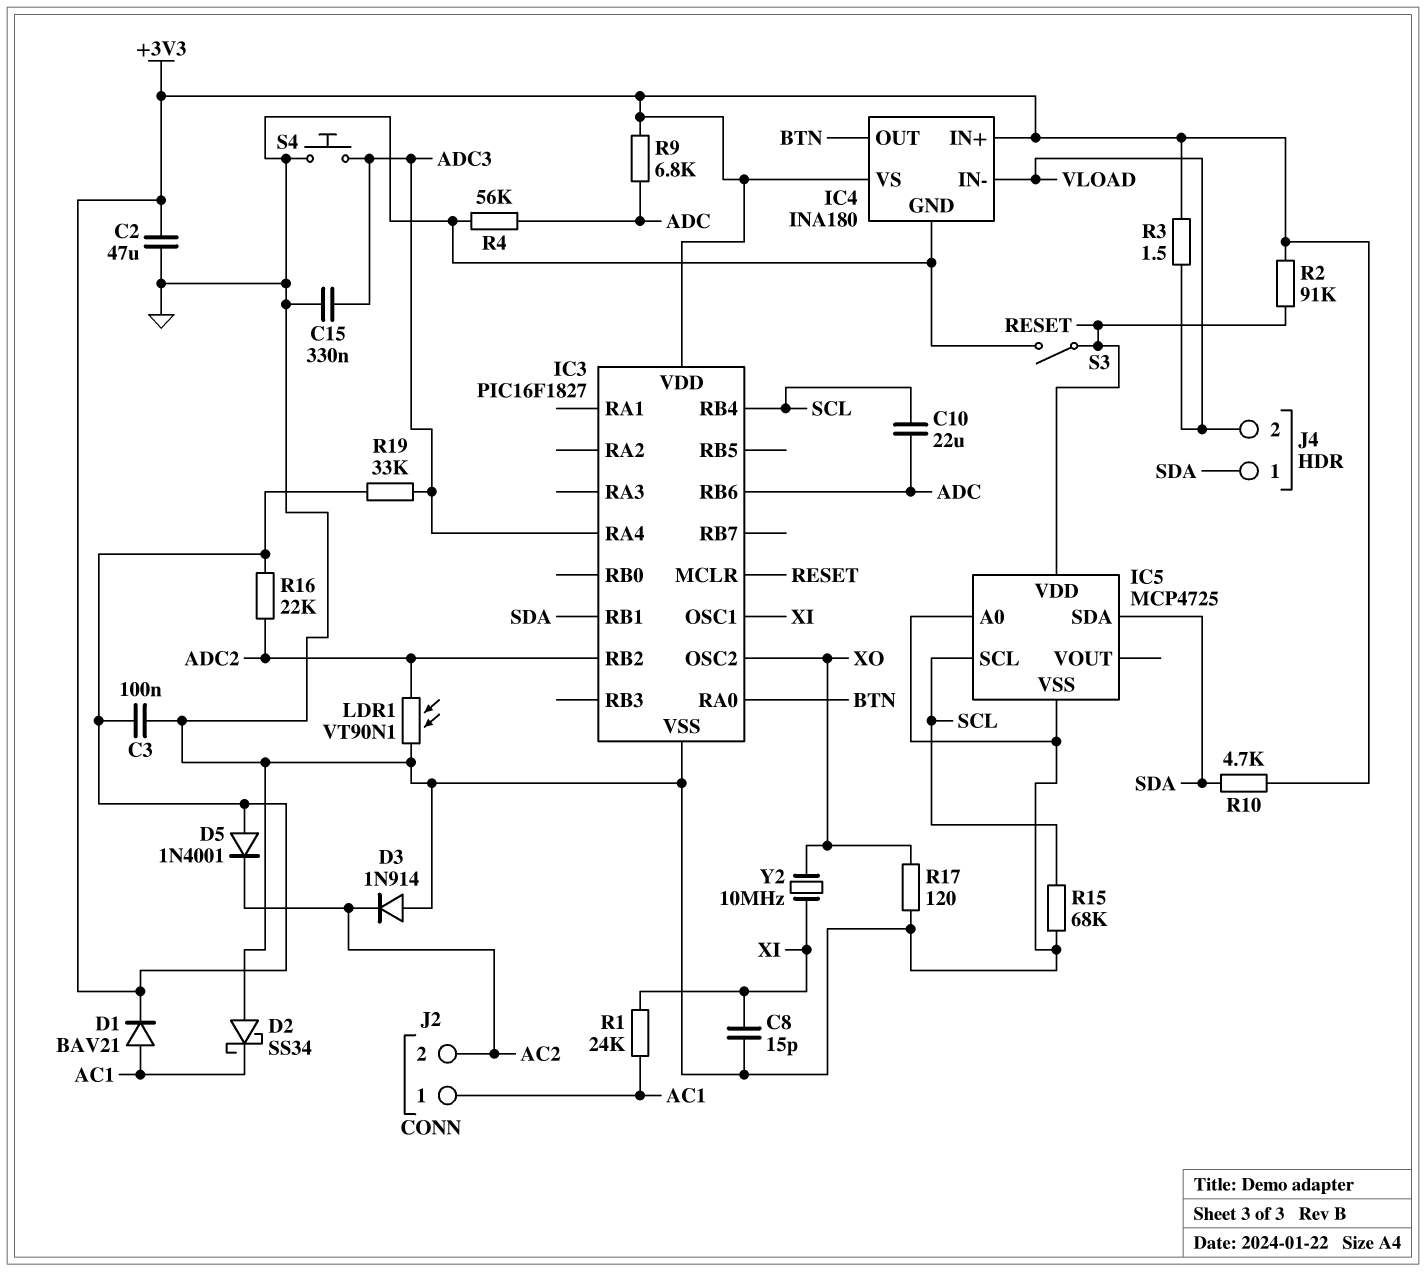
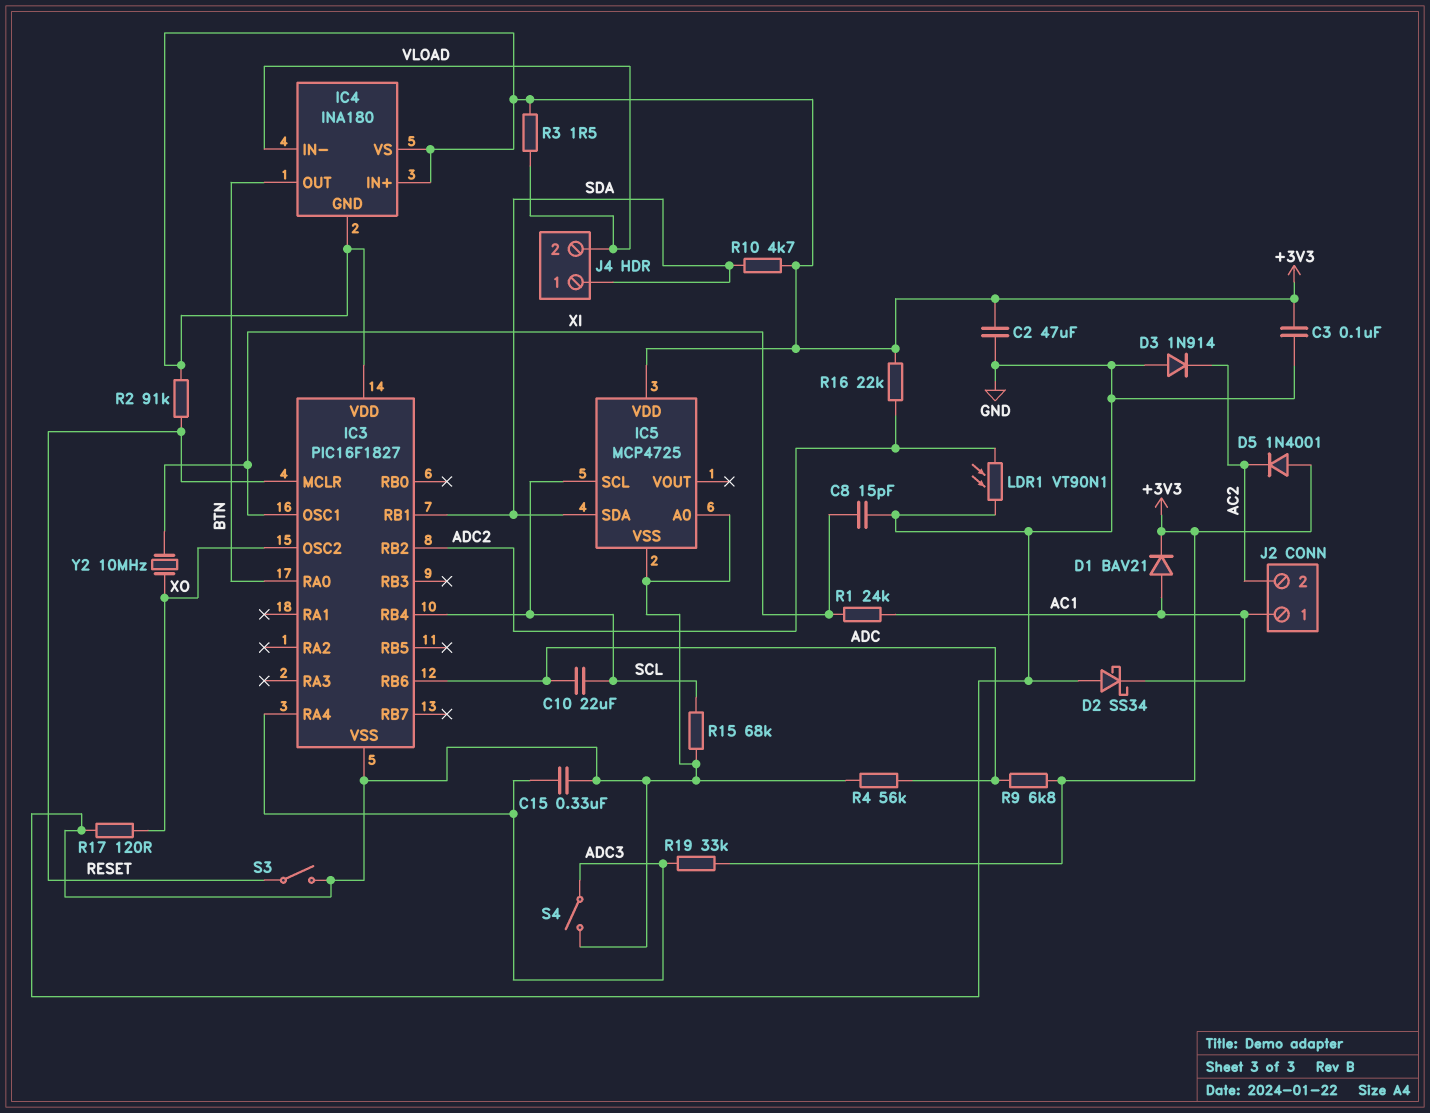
IC4 pin GND: GND -> +3V3
IC5 pin VDD: RESET -> +3V3
S4: button (ADC3, GND) -> switch (ADC3, GND)

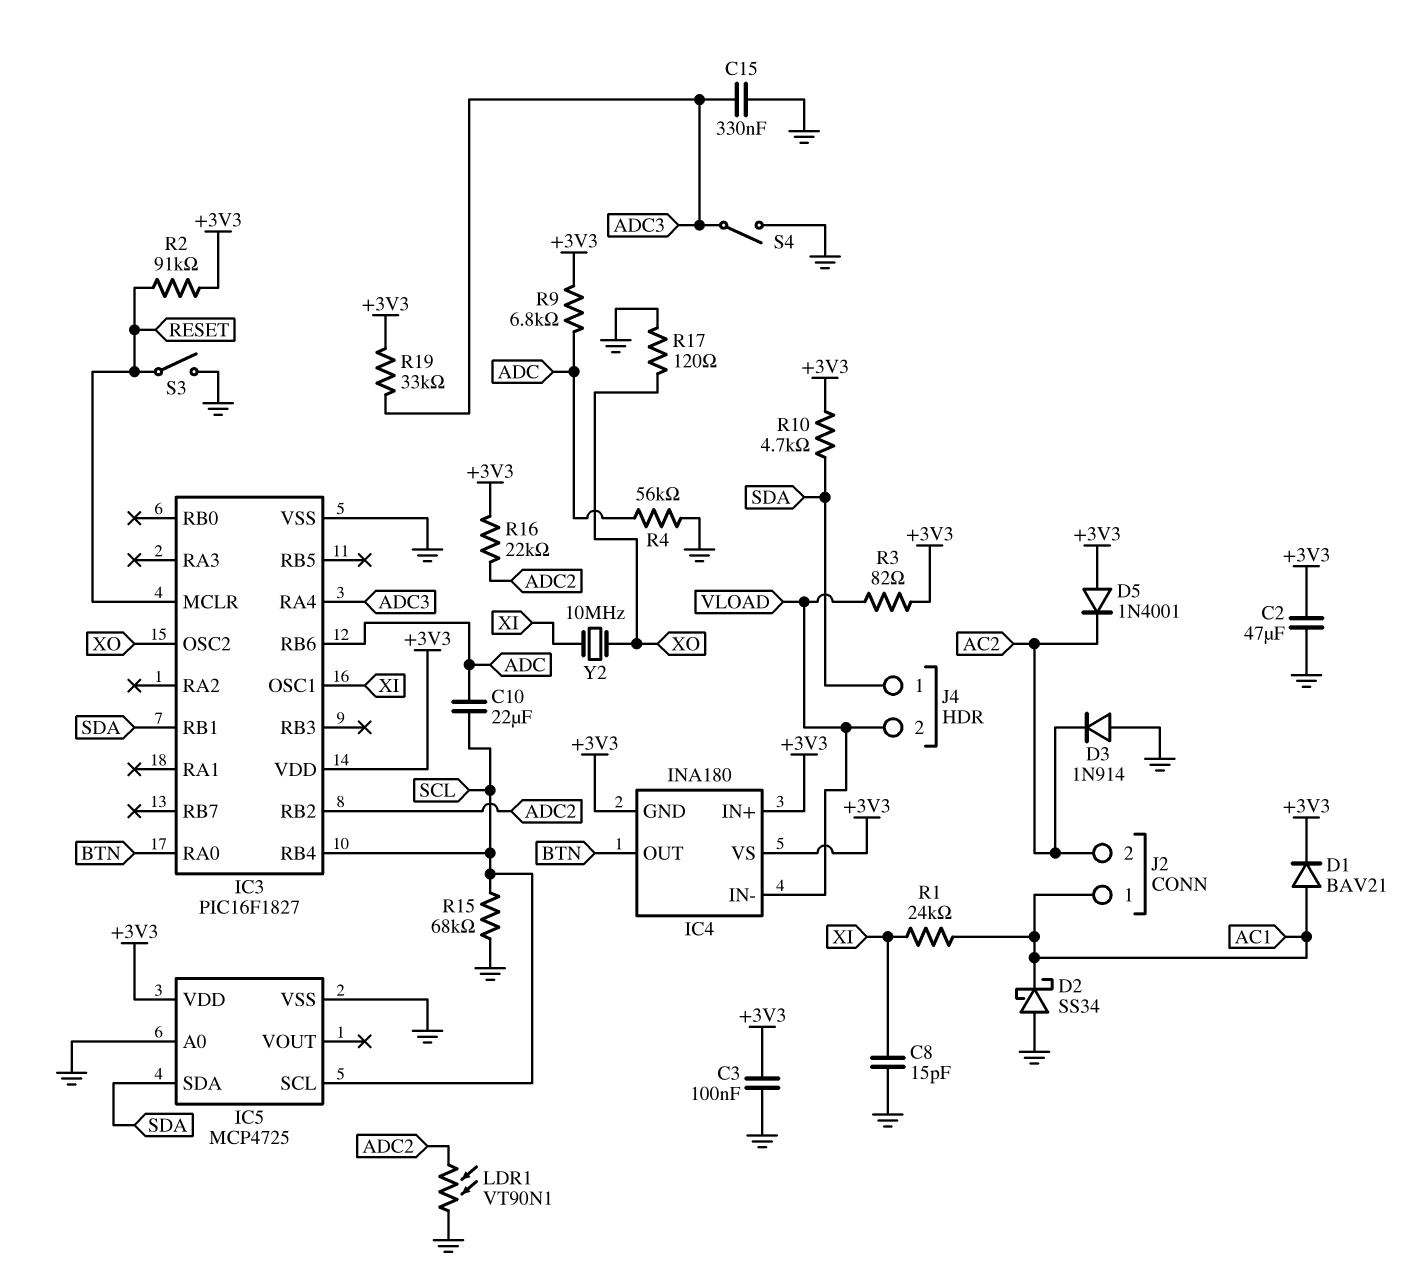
R3: 1.5 (+3V3, VLOAD) -> 82 (+3V3, VLOAD)

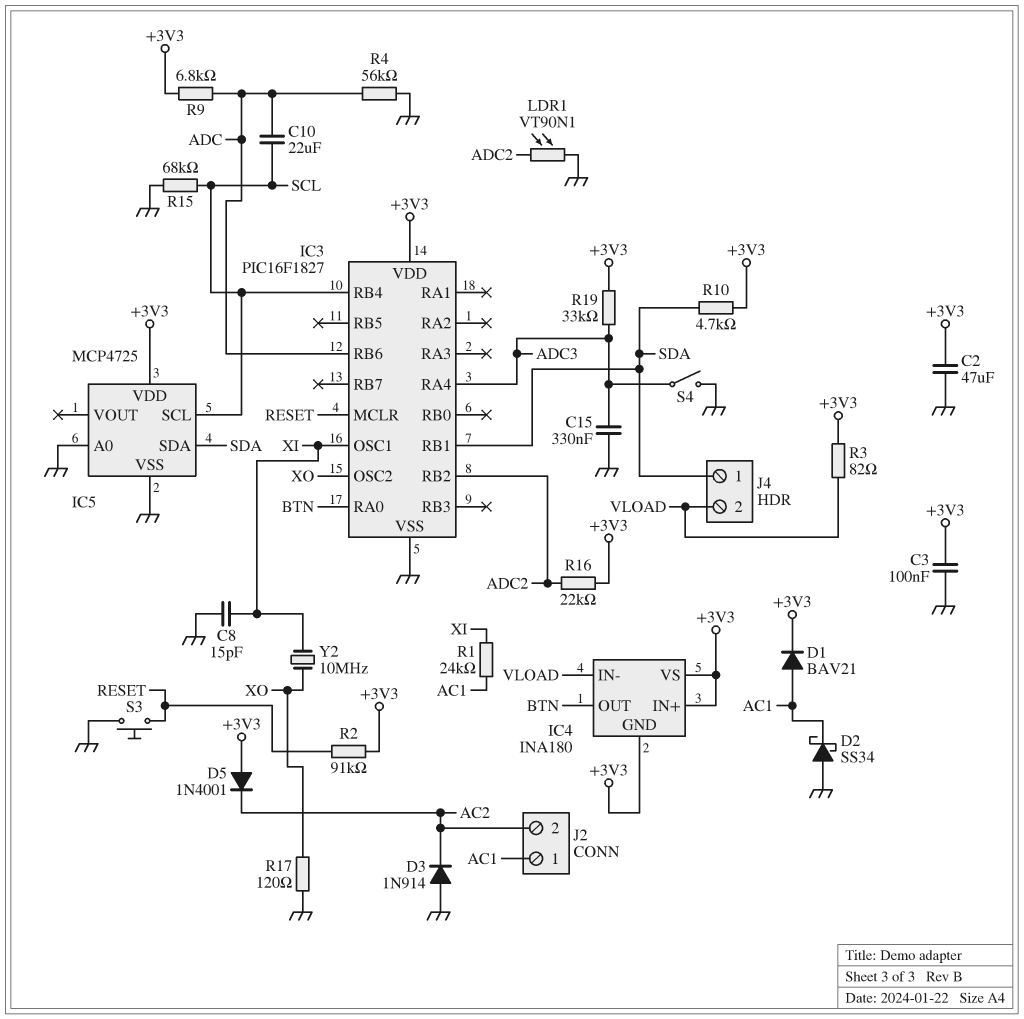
S3: switch (GND, RESET) -> button (GND, RESET)

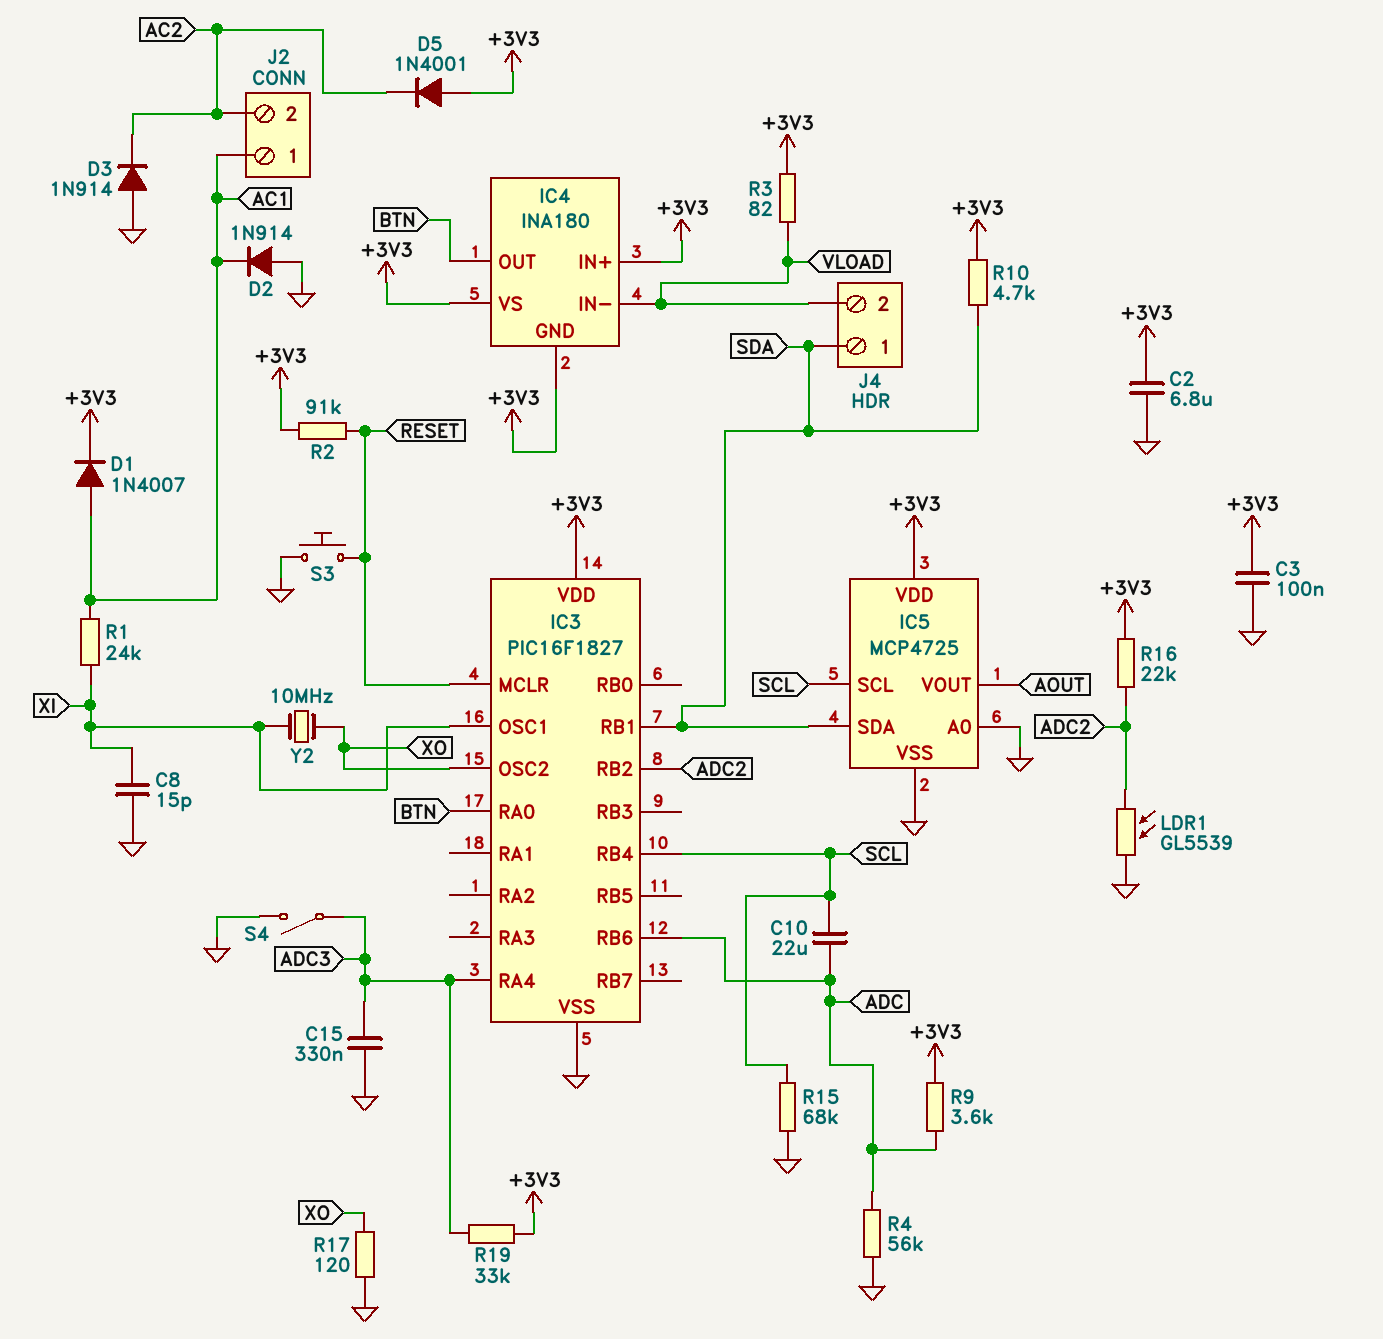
C2: 47uF (+3V3, GND) -> 6.8uF (+3V3, GND)
D1: diode BAV21 (A AC1, K +3V3) -> diode 1N4007 (A AC1, K +3V3)
D2: schottky SS34 (A GND, K AC1) -> diode 1N914 (A GND, K AC1)
IC5 pin VOUT: none -> AOUT
LDR1: VT90N1 (ADC2, GND) -> GL5539 (ADC2, GND)
R9: 6.8k (+3V3, ADC) -> 3.6k (+3V3, ADC)

